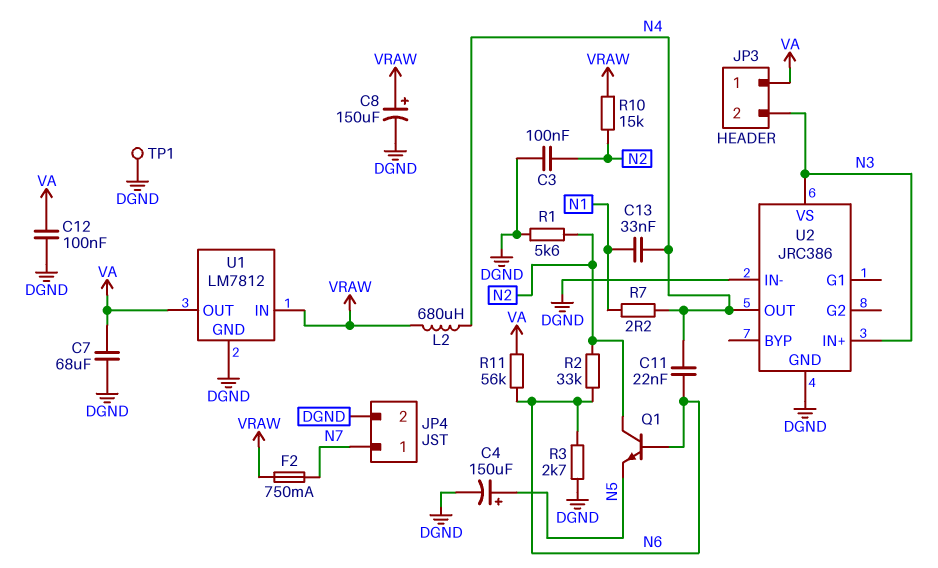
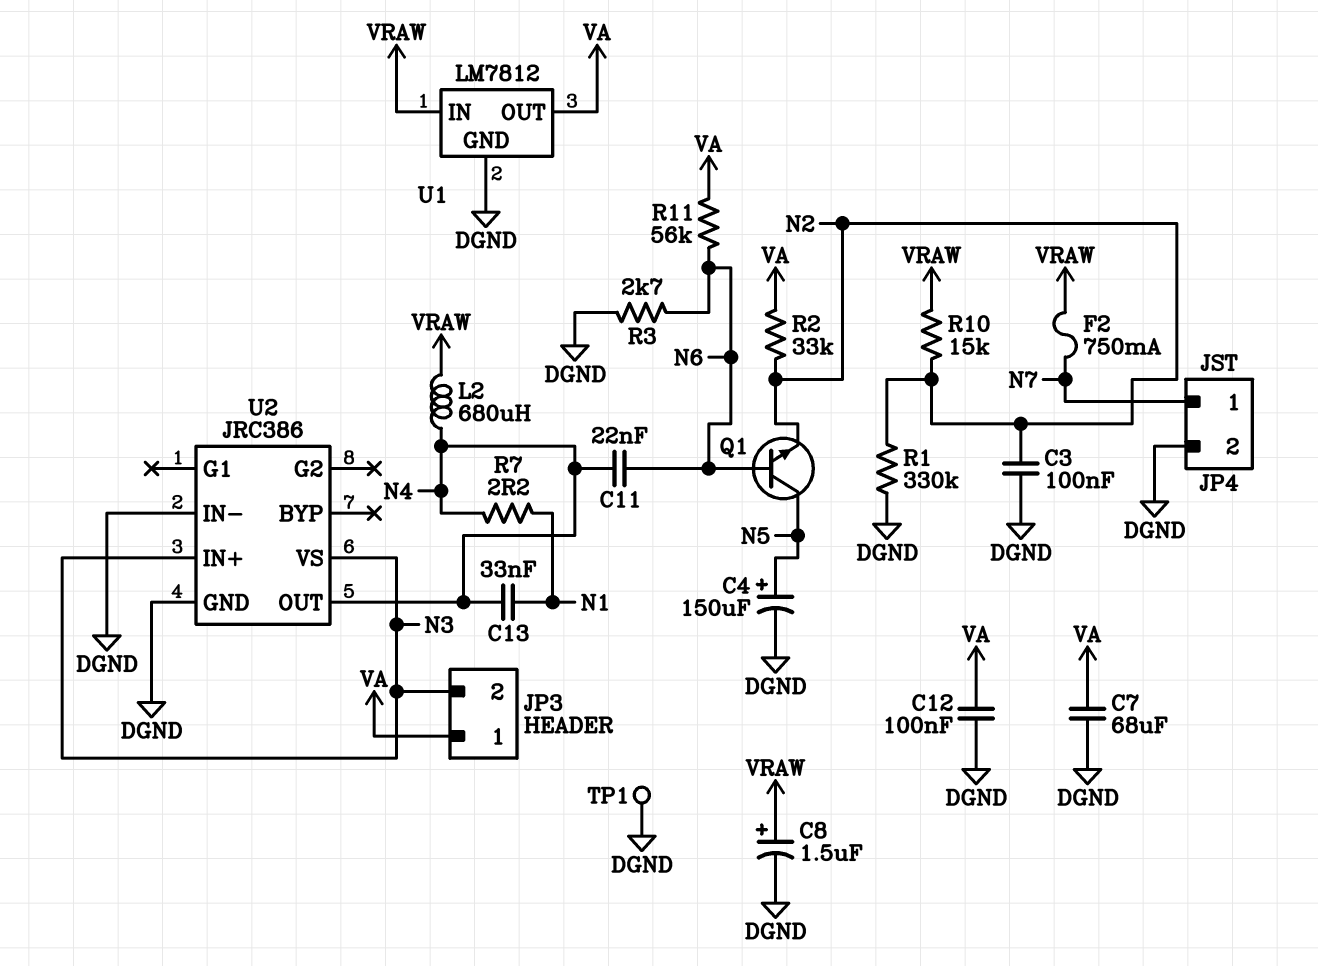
C8: 150uF (plus VRAW, minus DGND) -> 1.5uF (plus VRAW, minus DGND)
Q1: NPN (B N6, C N2, E N5) -> NPN (B N6, C N5, E N2)
R1: 5.6k (DGND, N2) -> 330k (DGND, N2)
R2: 33k (N2, N6) -> 33k (N2, VA)

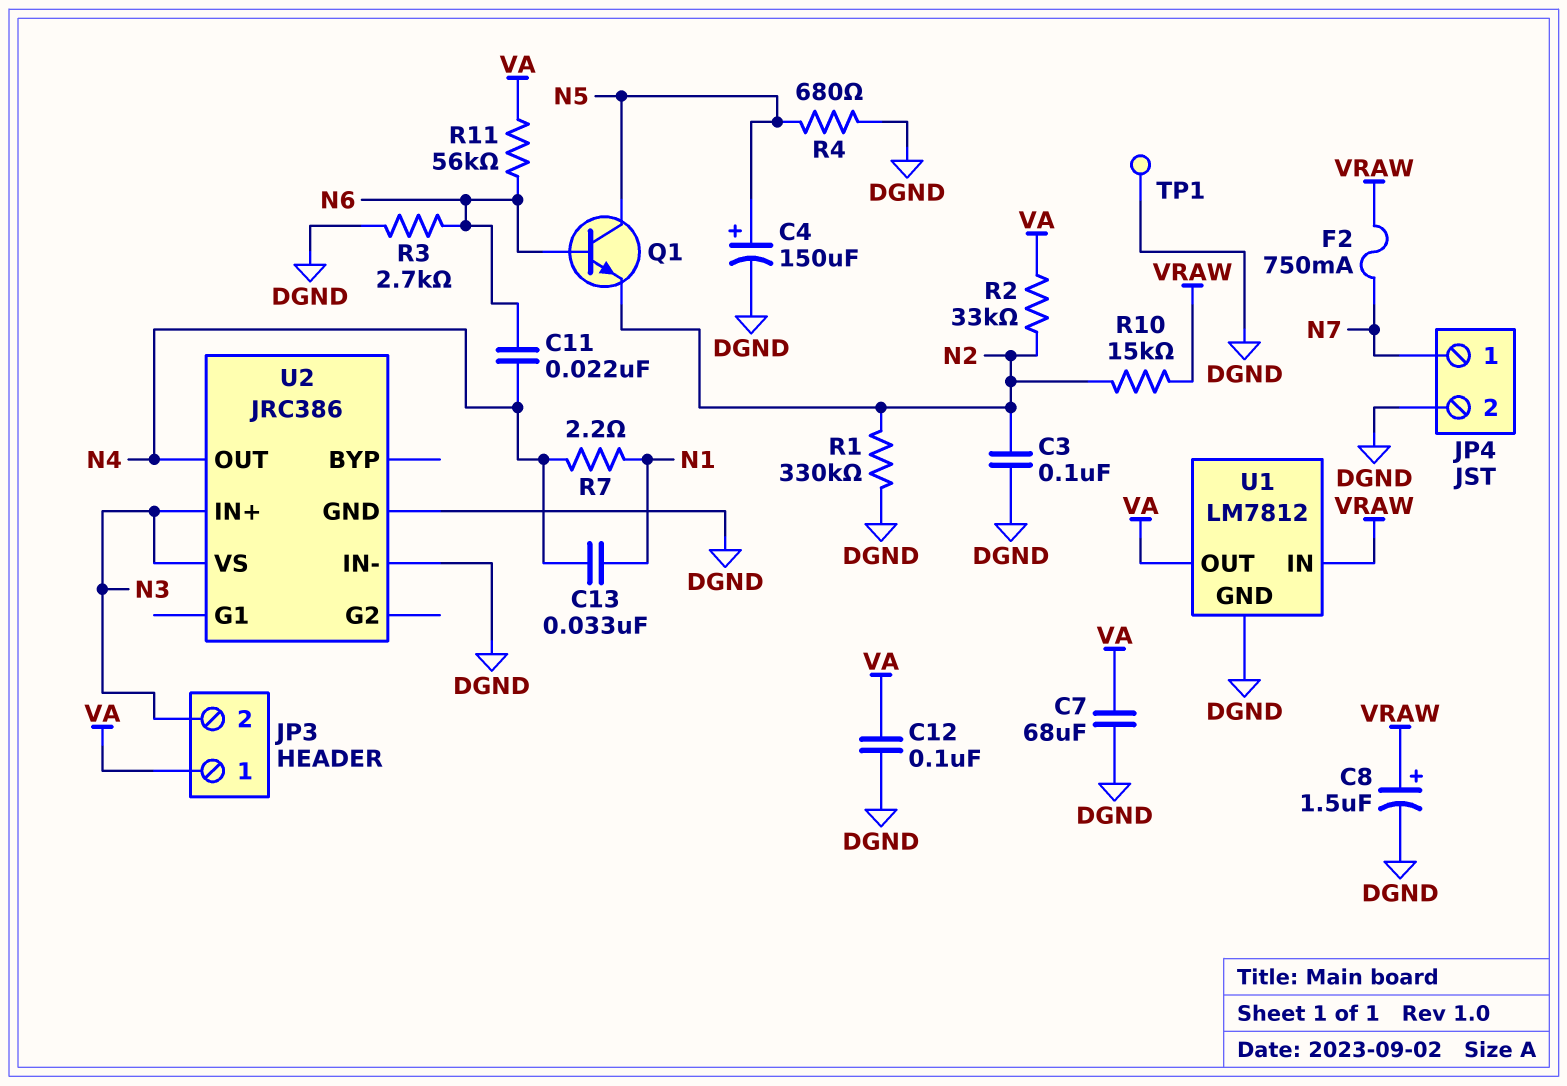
L2: 680uH (N4, VRAW) -> none
R4: none -> 680 (DGND, N5)

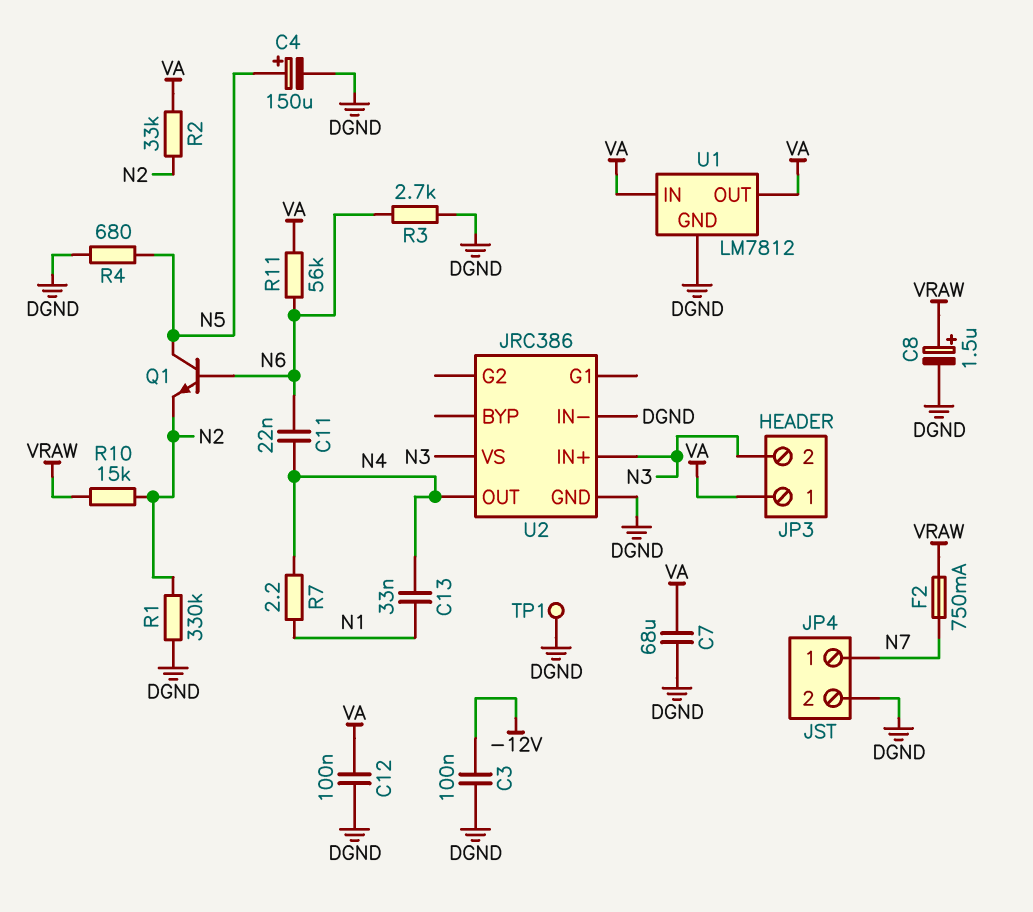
C3: 100nF (DGND, N2) -> 100nF (-12V, DGND)
U1 pin IN: VRAW -> VA

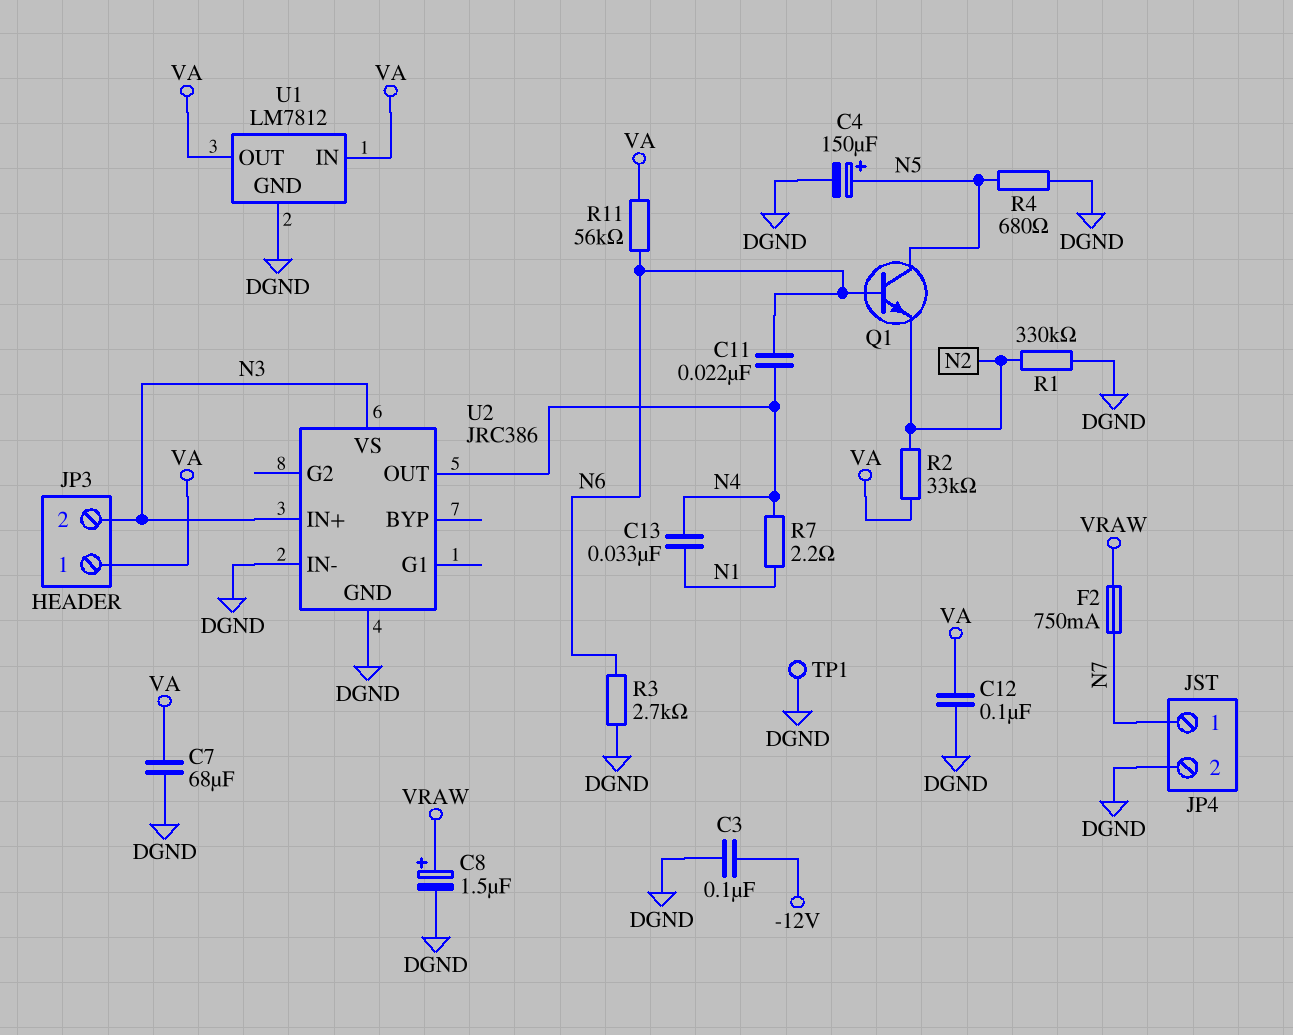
R10: 15k (N2, VRAW) -> none

